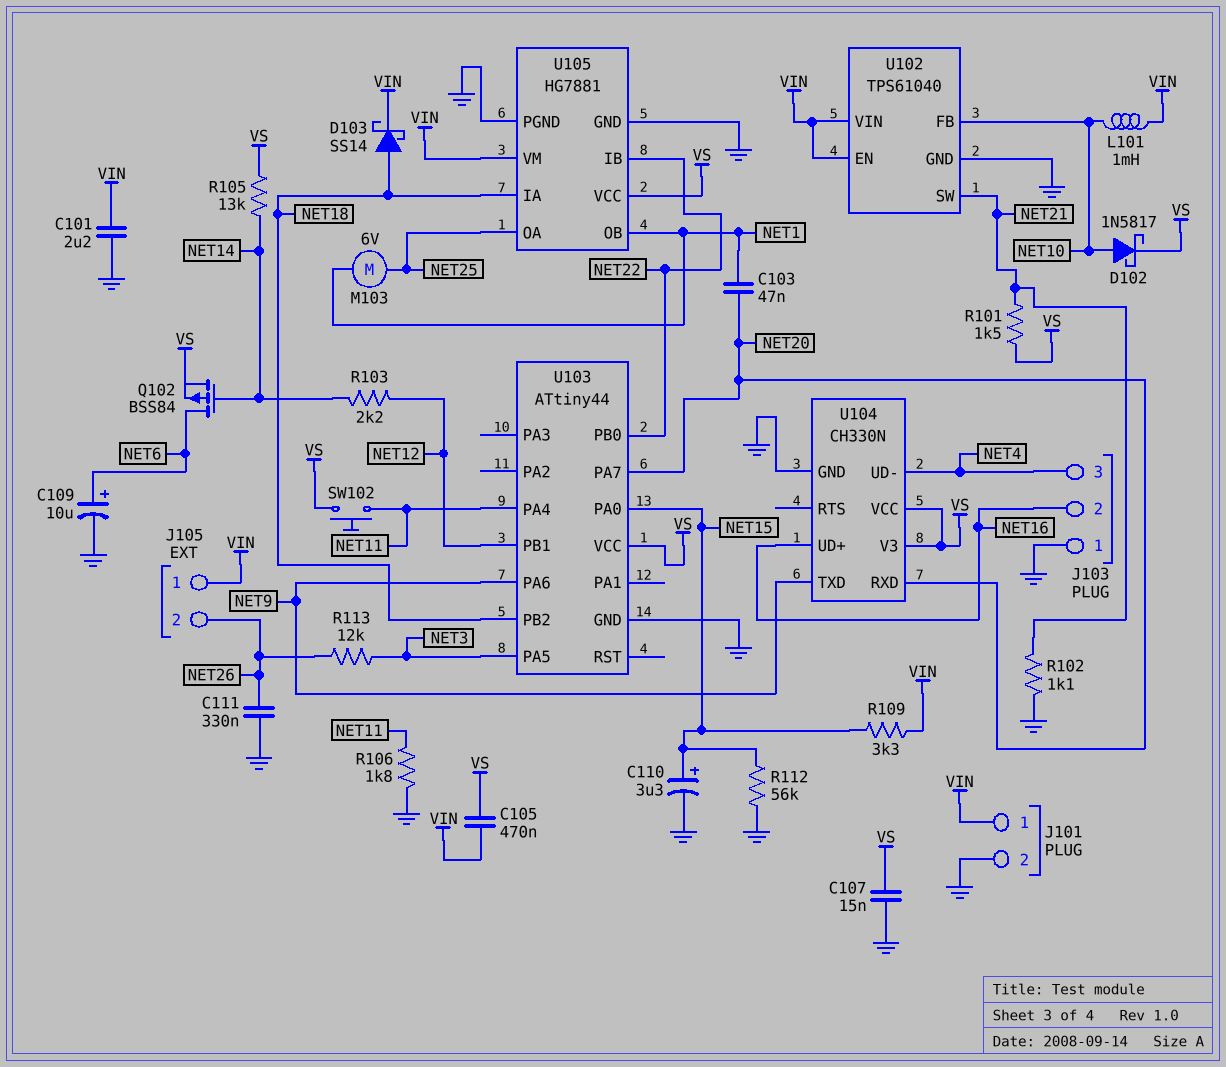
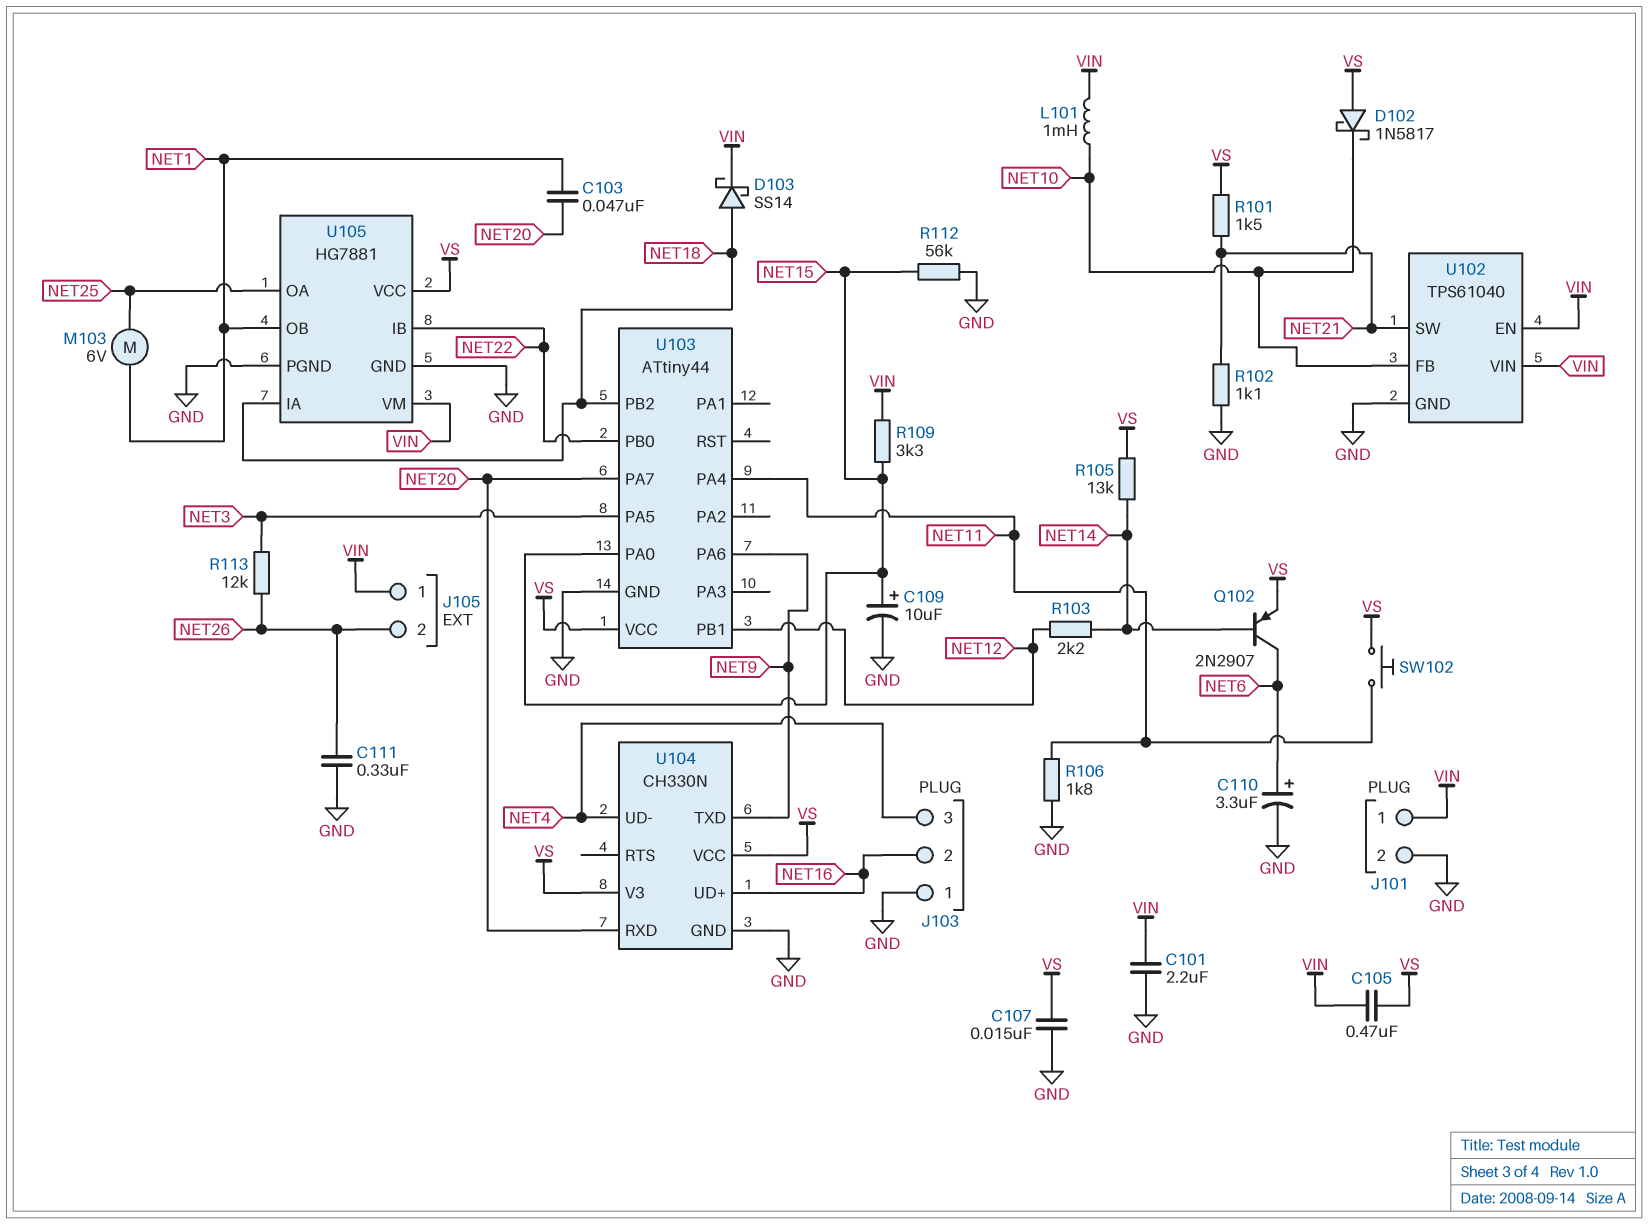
C109: 10uF (plus NET6, minus GND) -> 10uF (plus NET15, minus GND)
C110: 3.3uF (plus NET15, minus GND) -> 3.3uF (plus NET6, minus GND)
D102: schottky 1N5817 (A NET10, K VS) -> schottky 1N5817 (A VS, K NET10)
Q102: PMOS BSS84 (G NET14, D NET6, S VS) -> PNP 2N2907 (B NET14, C NET6, E VS)

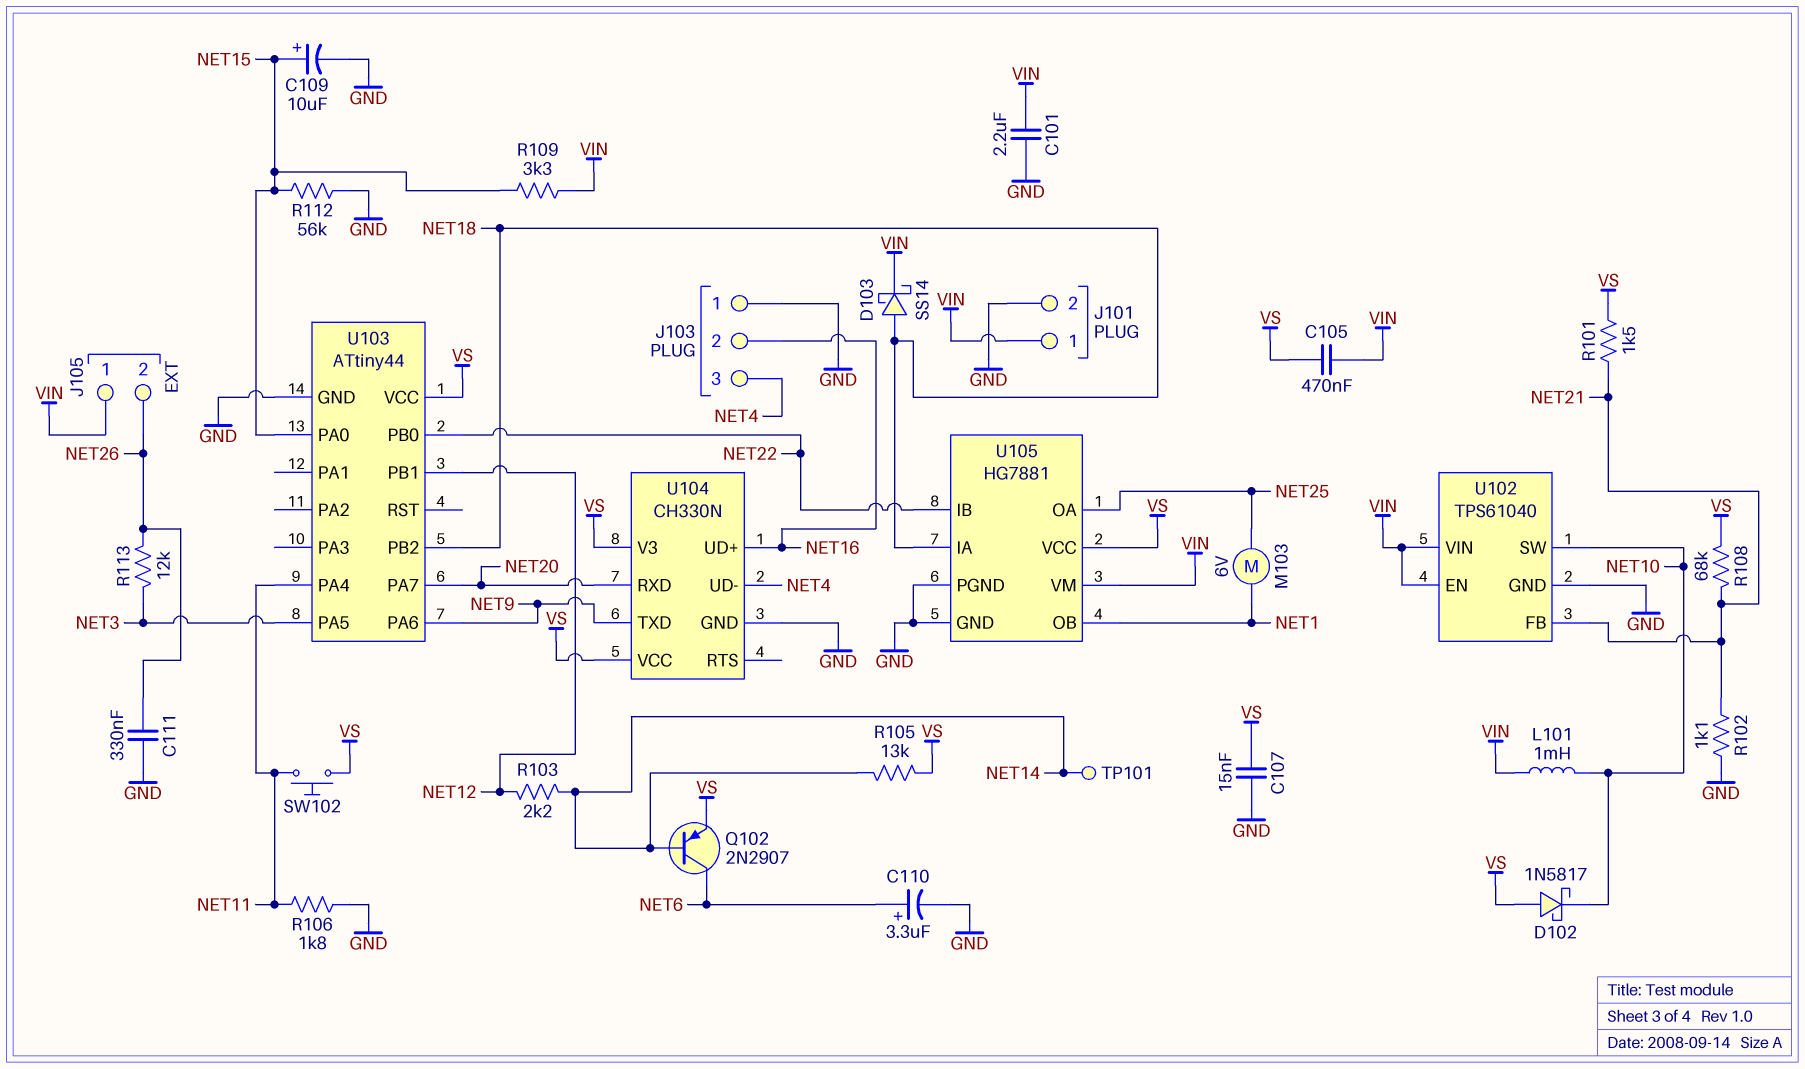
C103: 47nF (NET1, NET20) -> none
R108: none -> 68k (NET21, VS)
TP101: none -> test point (NET14)
U102 pin FB: NET10 -> NET21
U102 pin SW: NET21 -> NET10

